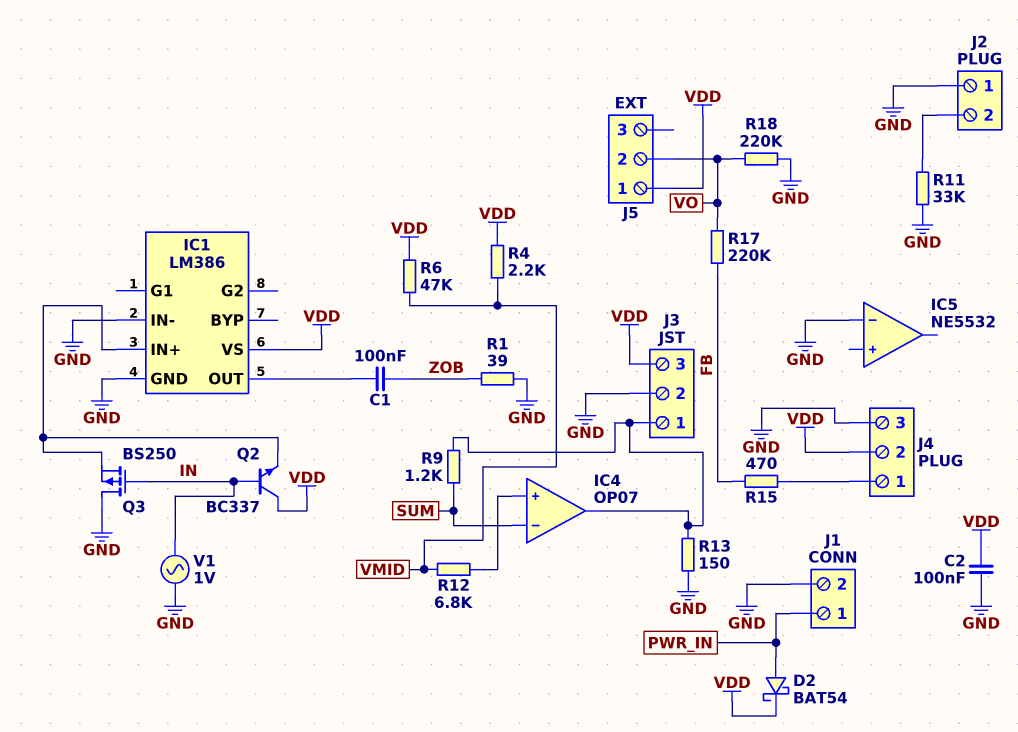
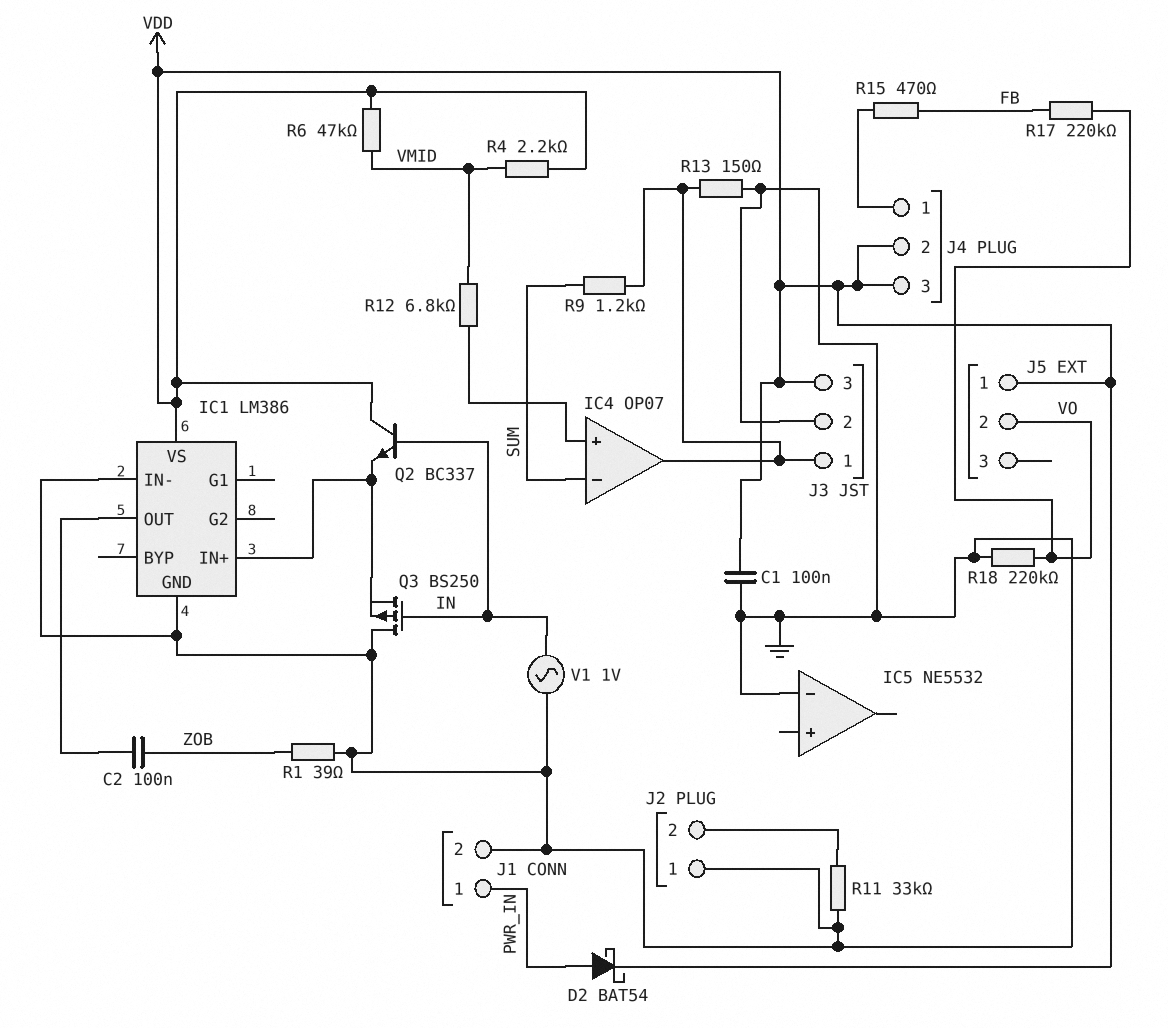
C1: 100nF (IC1/OUT, ZOB) -> 100nF (GND, VDD)
C2: 100nF (GND, VDD) -> 100nF (IC1/OUT, ZOB)
J4 pin 3: GND -> VDD

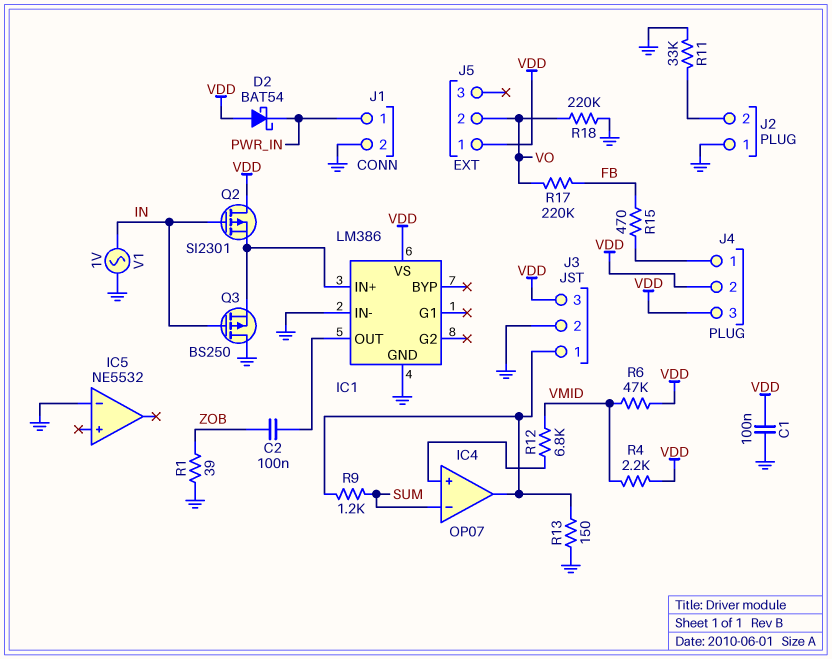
D2: schottky BAT54 (A PWR_IN, K VDD) -> schottky BAT54 (A VDD, K PWR_IN)
Q2: NPN BC337 (B IN, C VDD, E IC1/IN+) -> PMOS SI2301 (G IN, D VDD, S IC1/IN+)

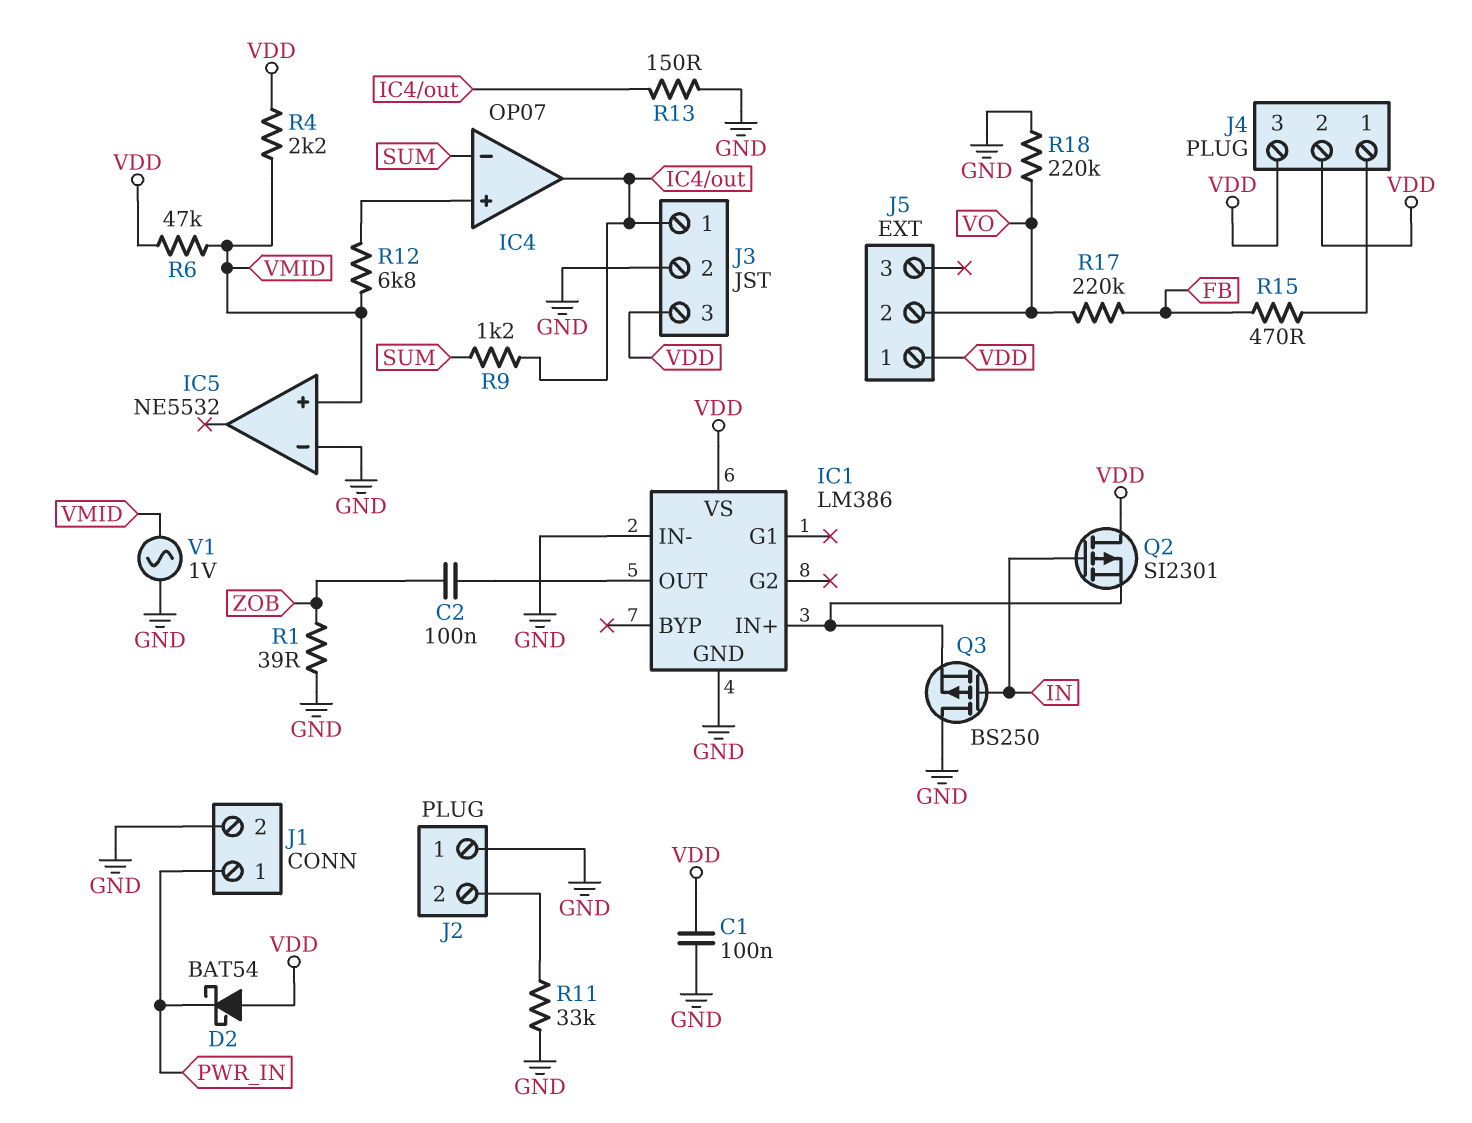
IC5 pin in+: none -> VMID
V1: AC 1V (GND, IN) -> AC 1V (GND, VMID)

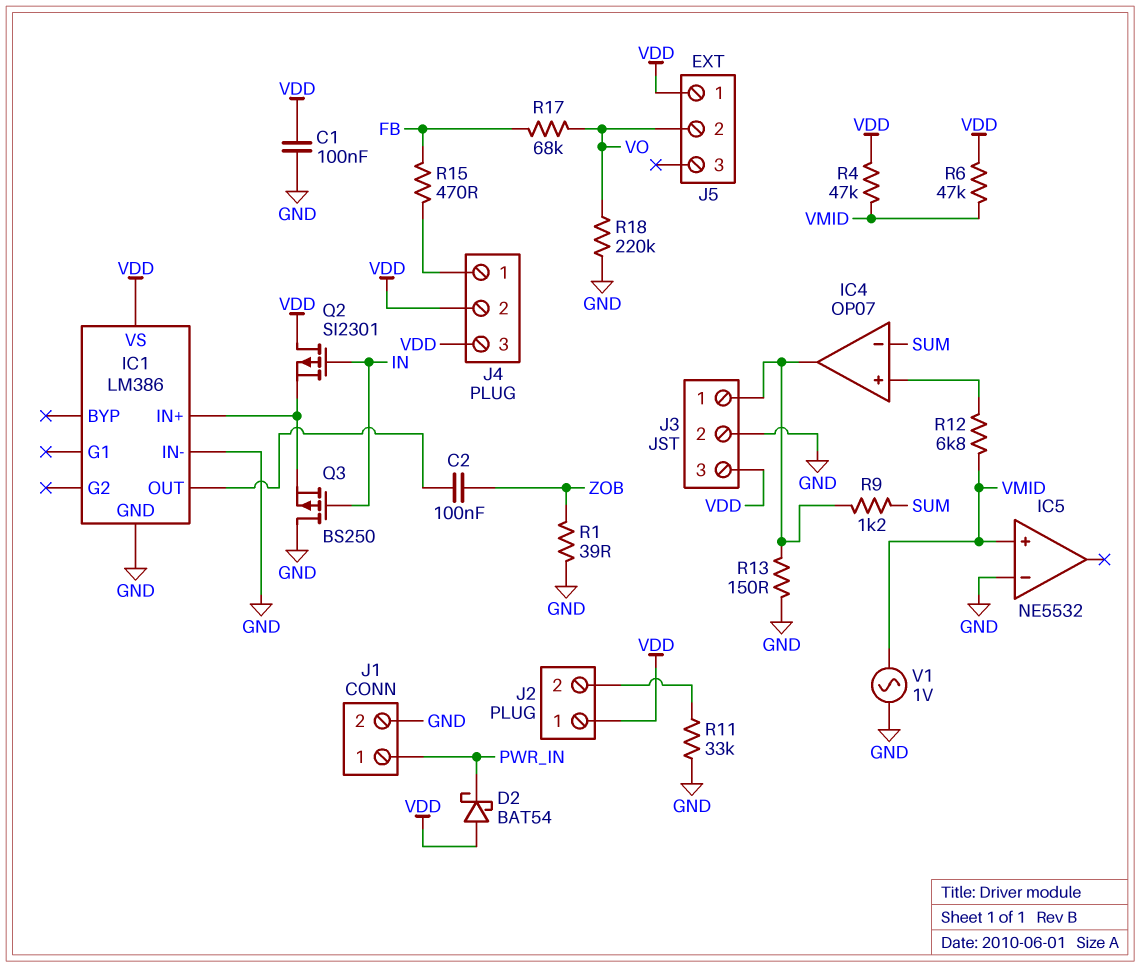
J2 pin 1: GND -> VDD
R4: 2.2k (VDD, VMID) -> 47k (VDD, VMID)
R17: 220k (FB, VO) -> 68k (FB, VO)

